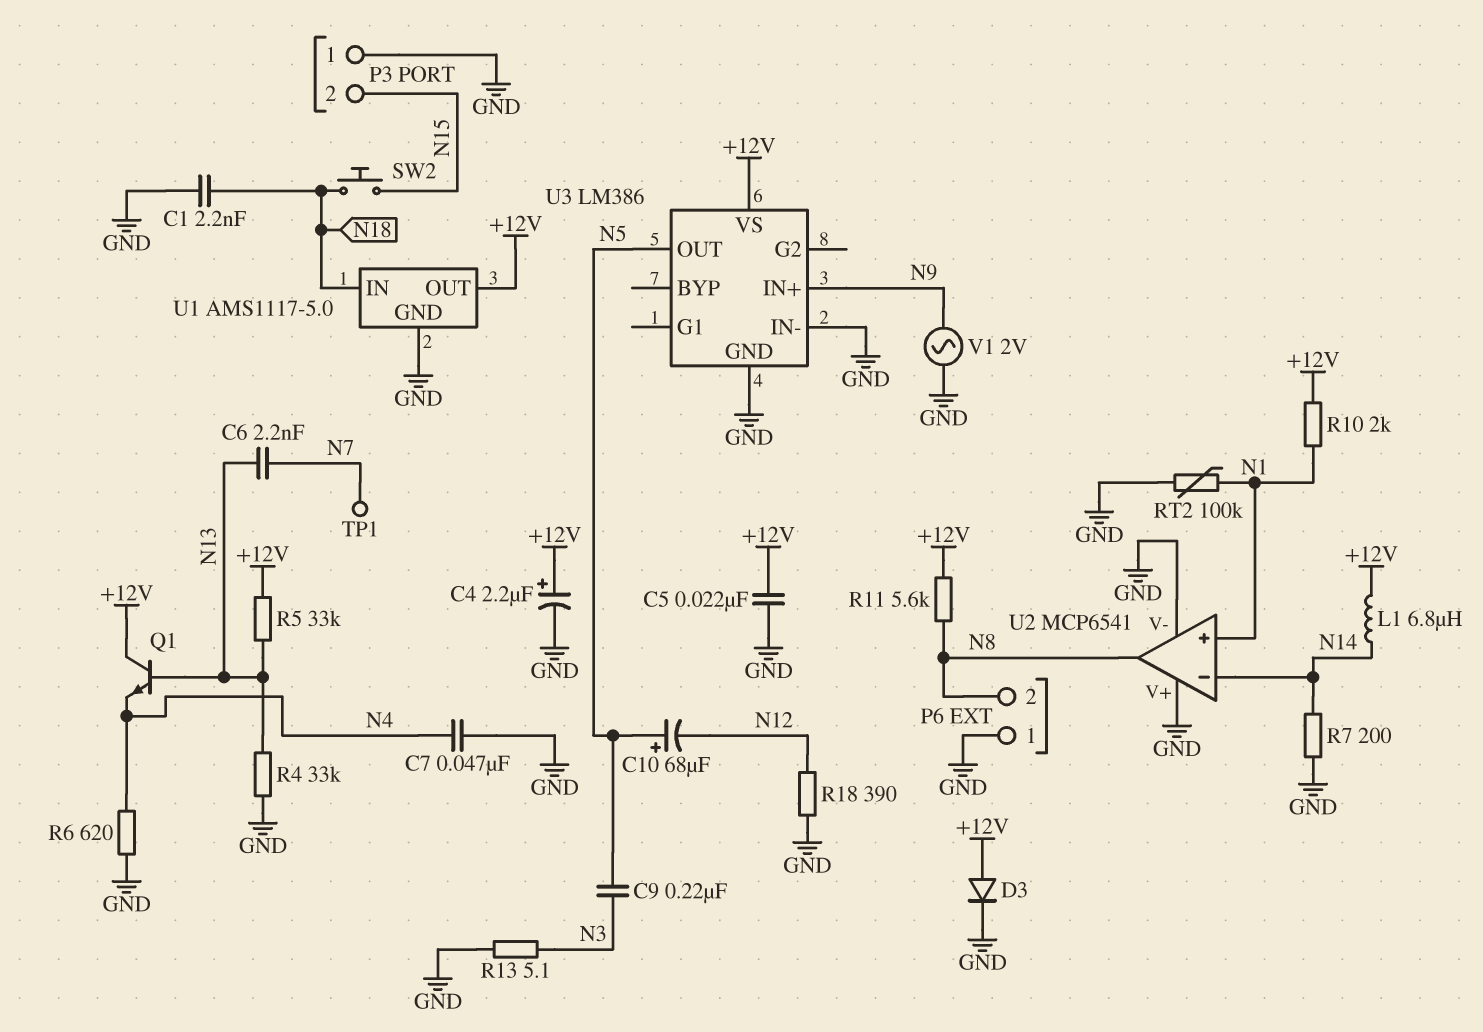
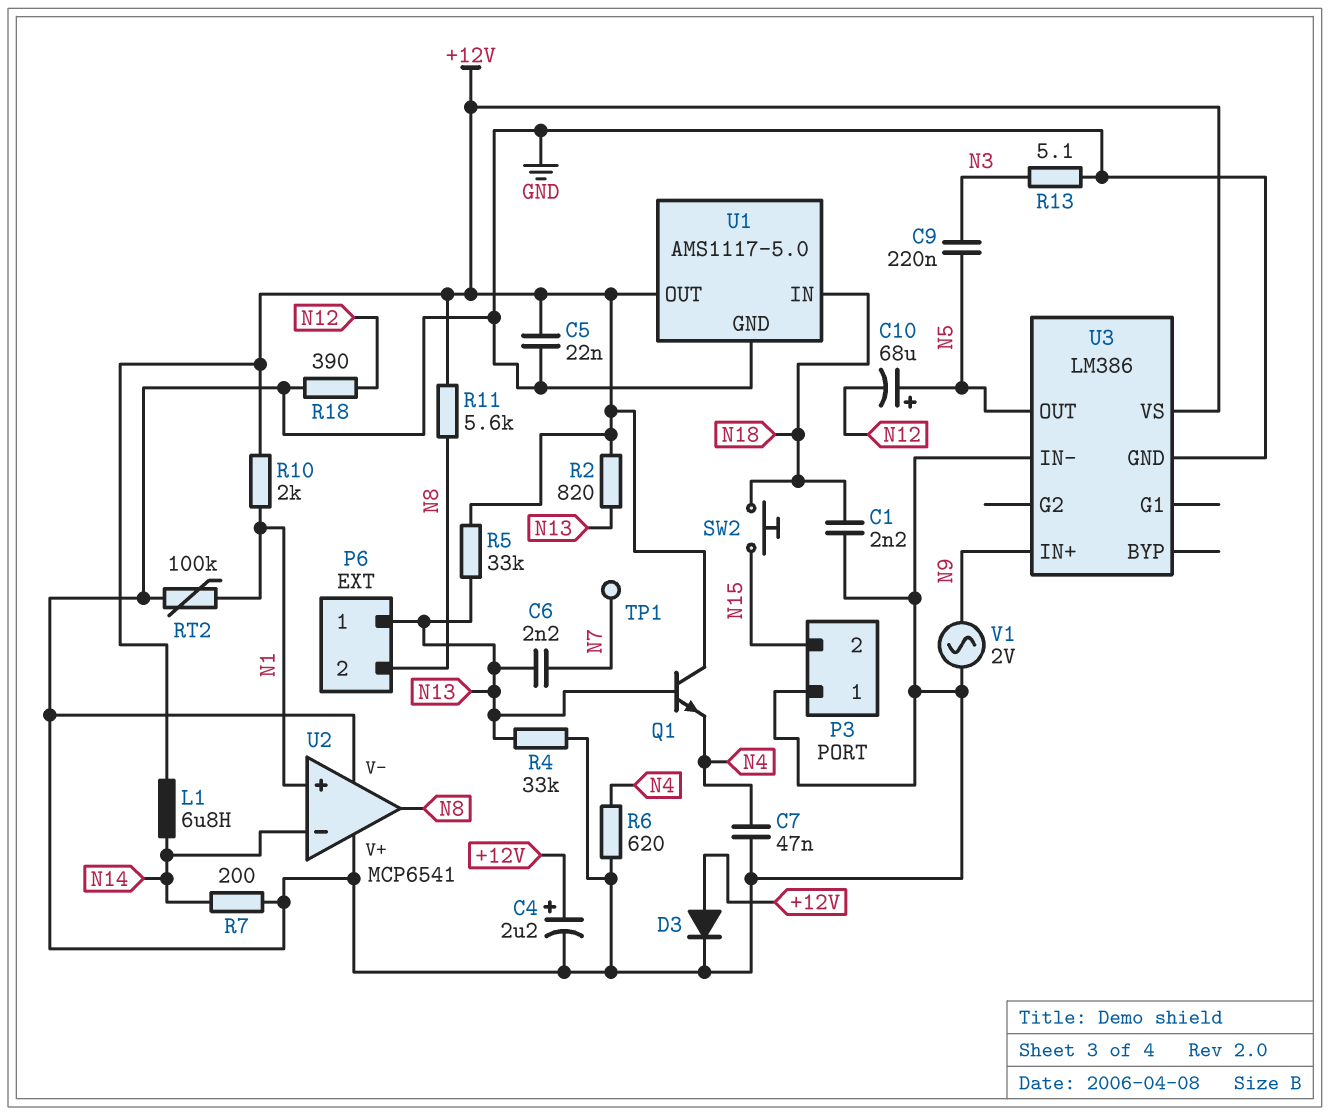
P6 pin 1: GND -> N13
R2: none -> 820 (+12V, N13)

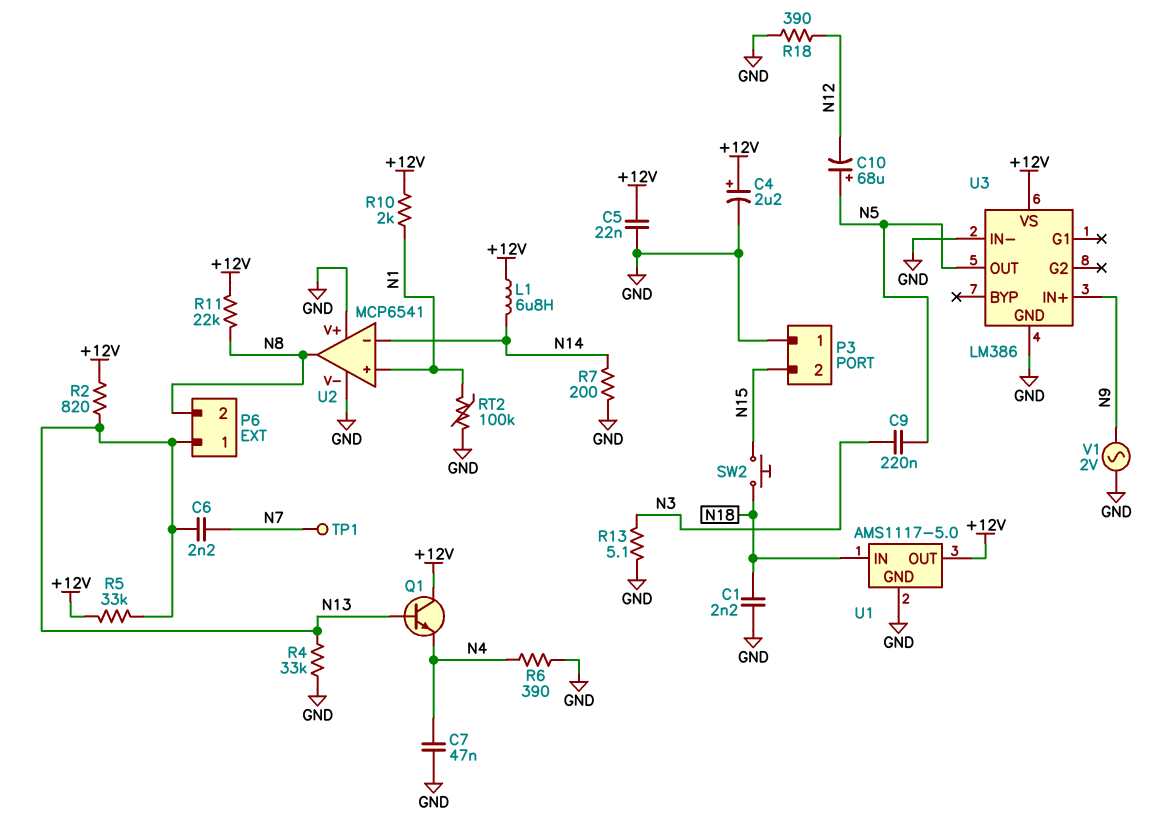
D3: diode (A +12V, K GND) -> none
R6: 620 (GND, N4) -> 390 (GND, N4)
R11: 5.6k (+12V, N8) -> 22k (+12V, N8)

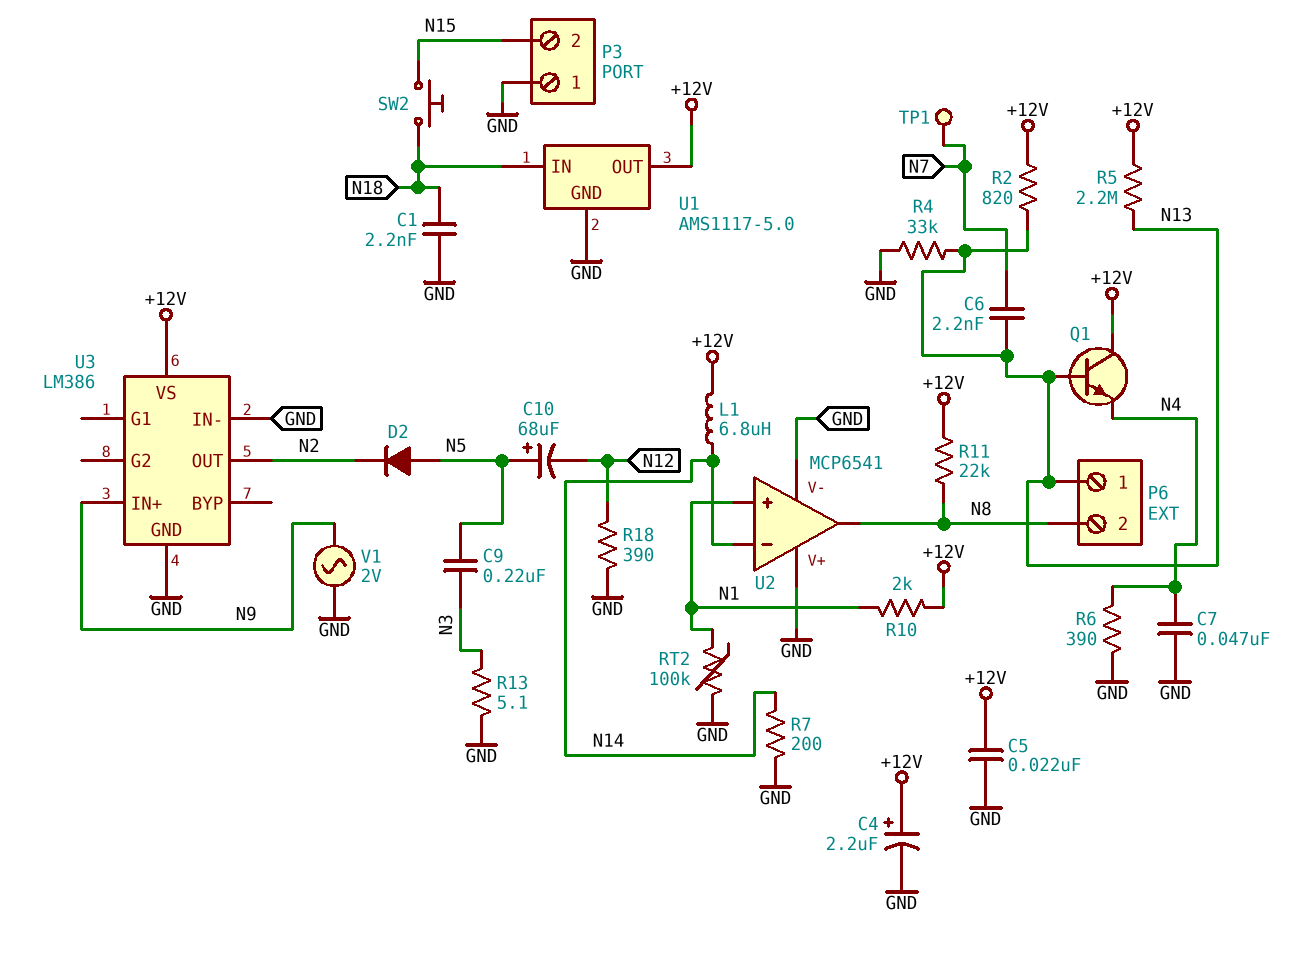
D2: none -> diode (A N5, K N2)
R5: 33k (+12V, N13) -> 2.2M (+12V, N13)
U3 pin OUT: N5 -> N2

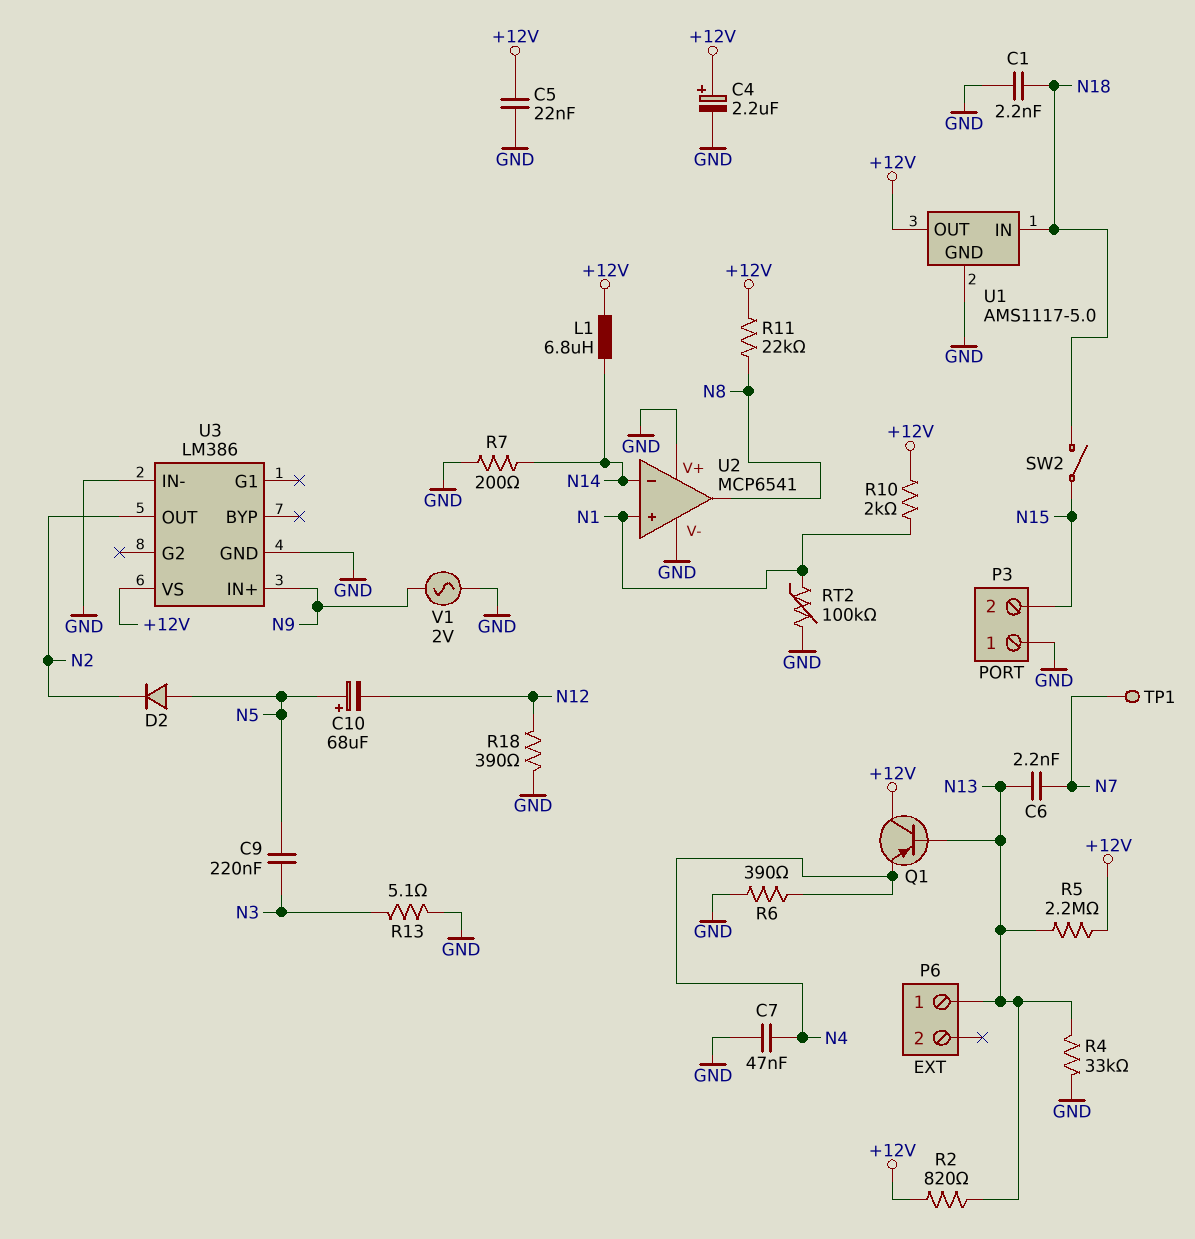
P6 pin 2: N8 -> none
Q1: NPN (B N13, C +12V, E N4) -> PNP (B N13, C +12V, E N4)
SW2: button (N15, N18) -> switch (N15, N18)

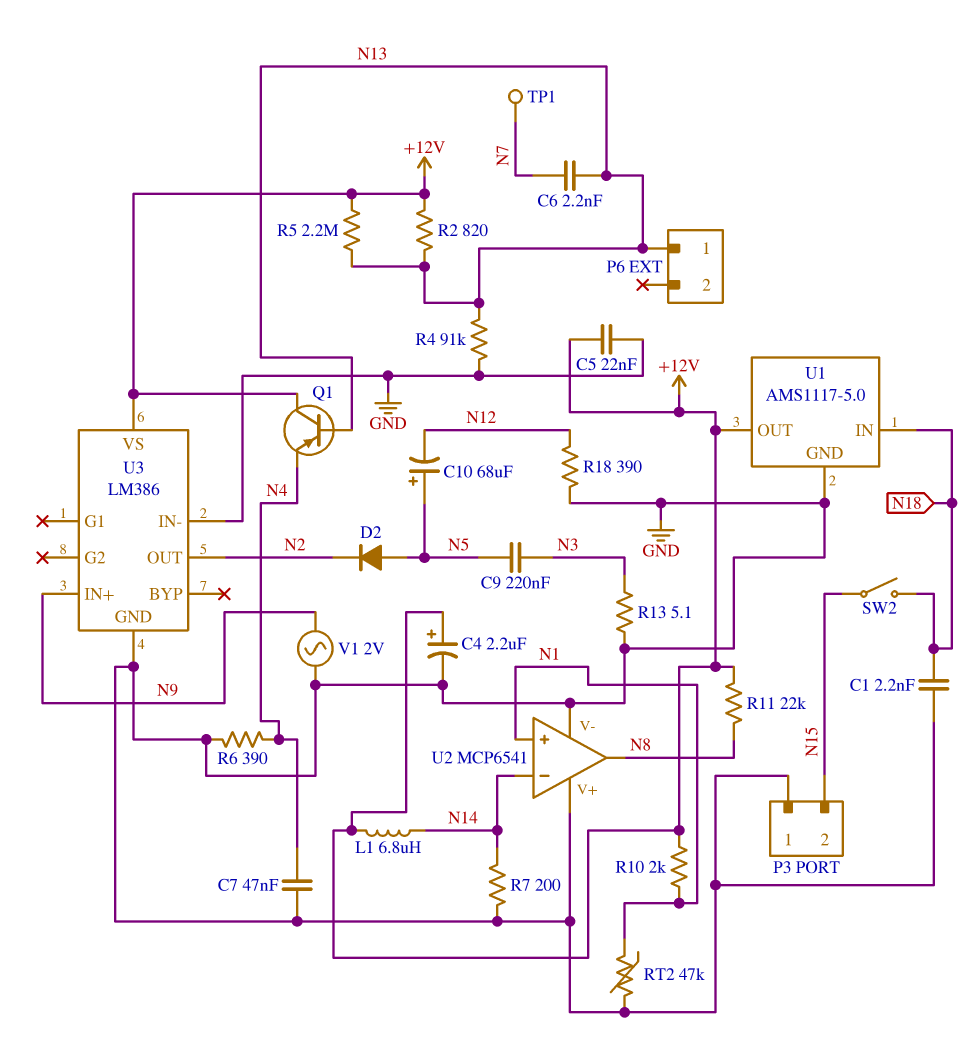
R4: 33k (GND, N13) -> 91k (GND, N13)
RT2: 100k (GND, N1) -> 47k (GND, N1)

